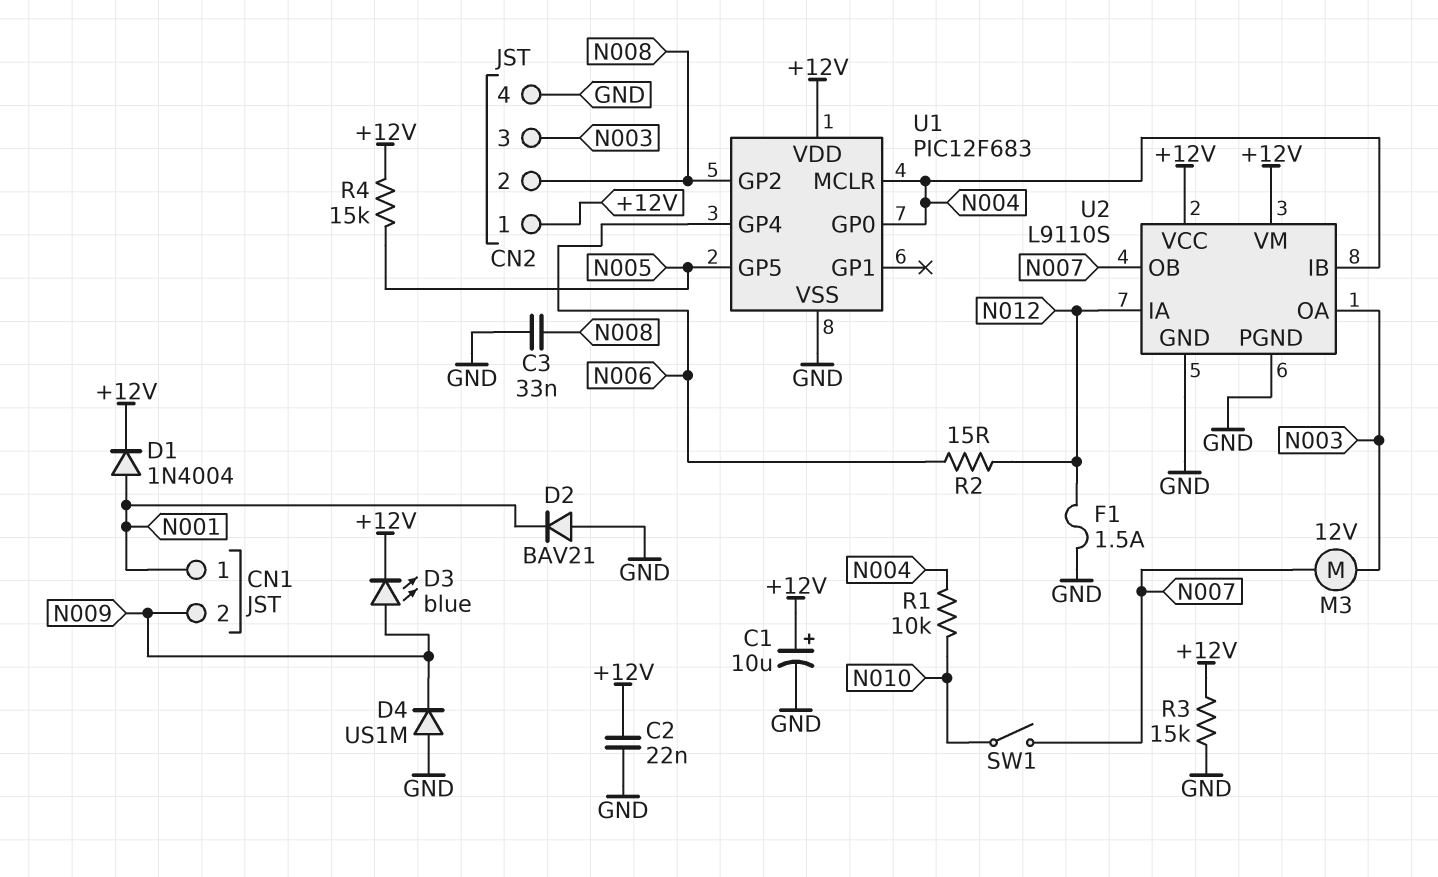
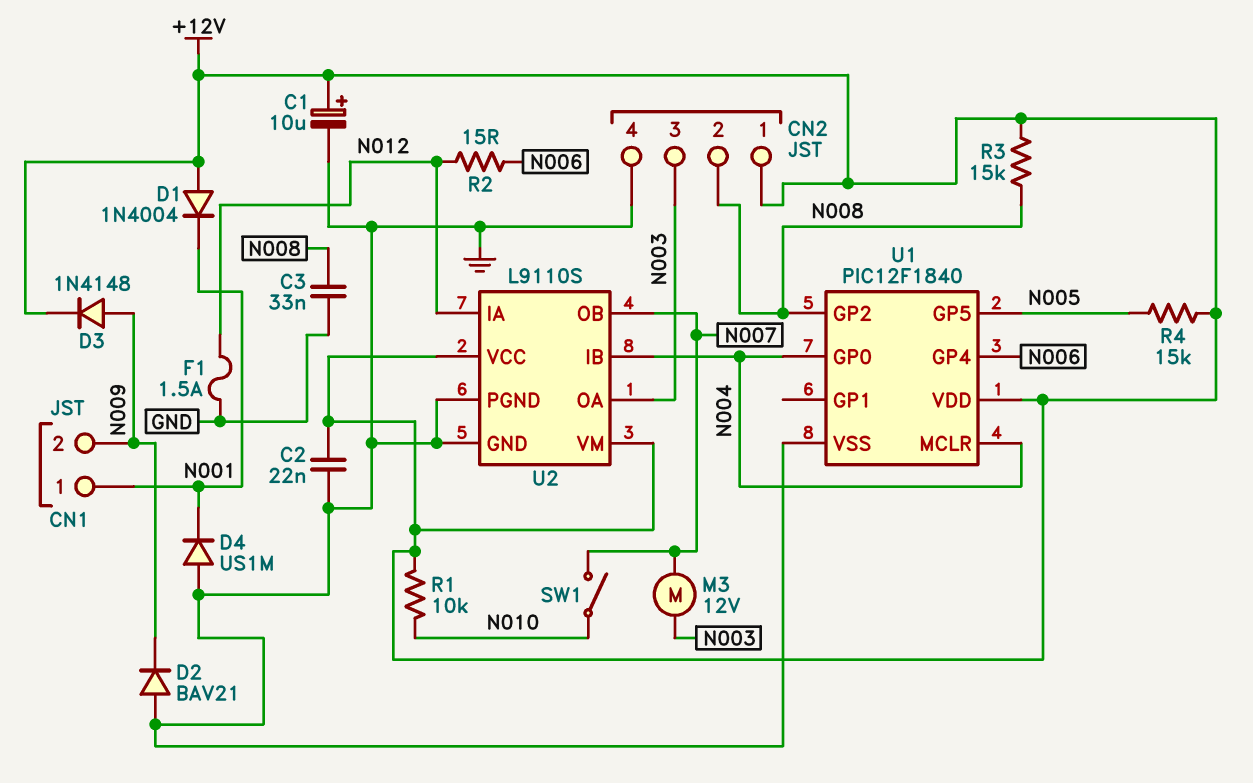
D1: diode 1N4004 (A N001, K +12V) -> diode 1N4004 (A +12V, K N001)
D2: diode BAV21 (A GND, K N001) -> diode BAV21 (A GND, K N009)
D3: LED blue (A N009, K +12V) -> diode 1N4148 (A N009, K +12V)
D4: diode US1M (A GND, K N009) -> diode US1M (A GND, K N001)
R1: 10k (N004, N010) -> 10k (+12V, N010)
R3: 15k (+12V, GND) -> 15k (+12V, N008)
U1: PIC12F683 -> PIC12F1840

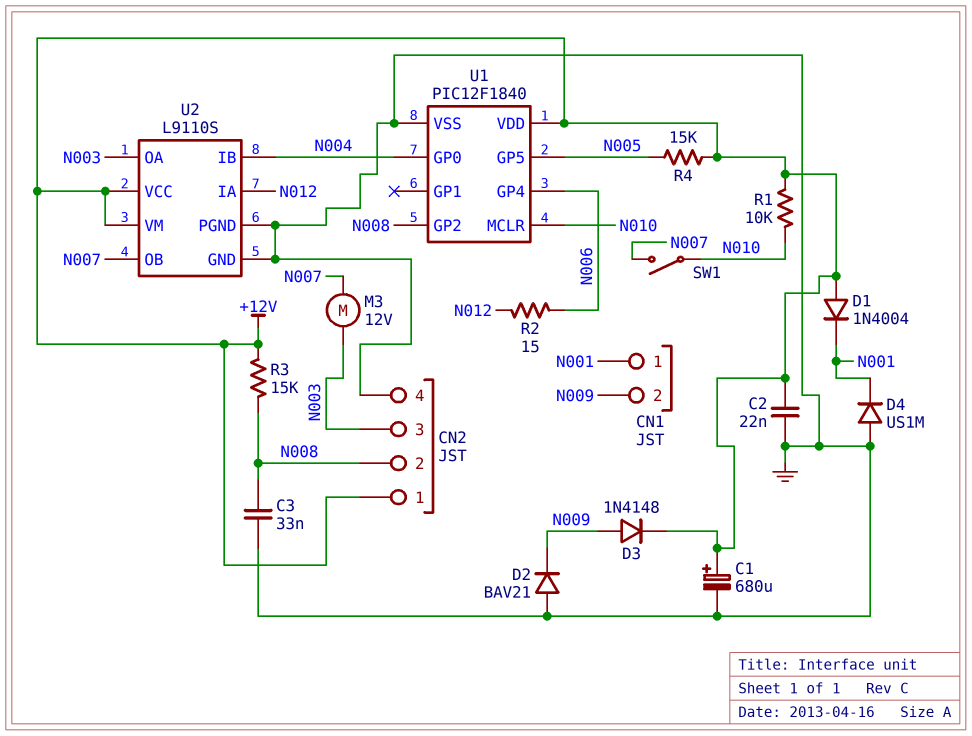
C1: 10uF (plus +12V, minus GND) -> 680uF (plus +12V, minus GND)
F1: 1.5A (GND, N012) -> none
U1 pin MCLR: N004 -> N010

